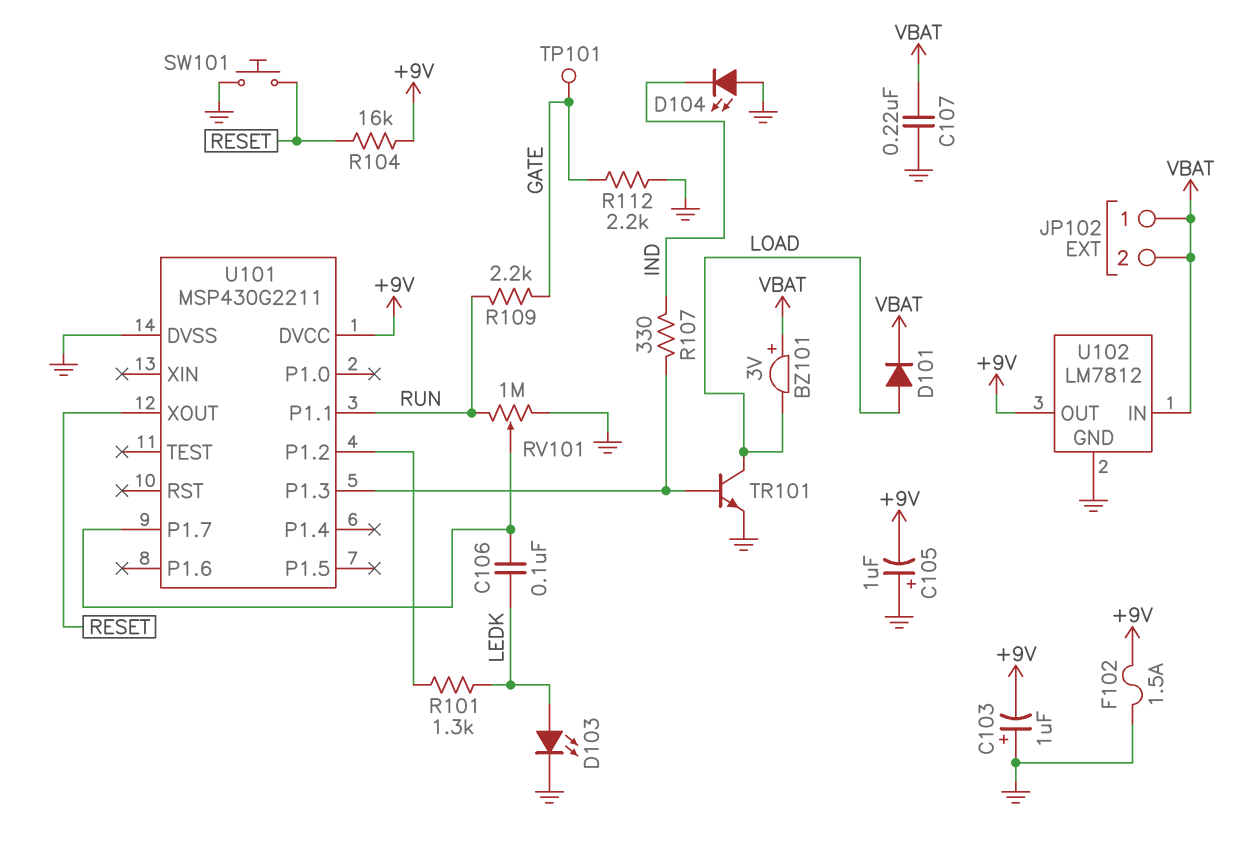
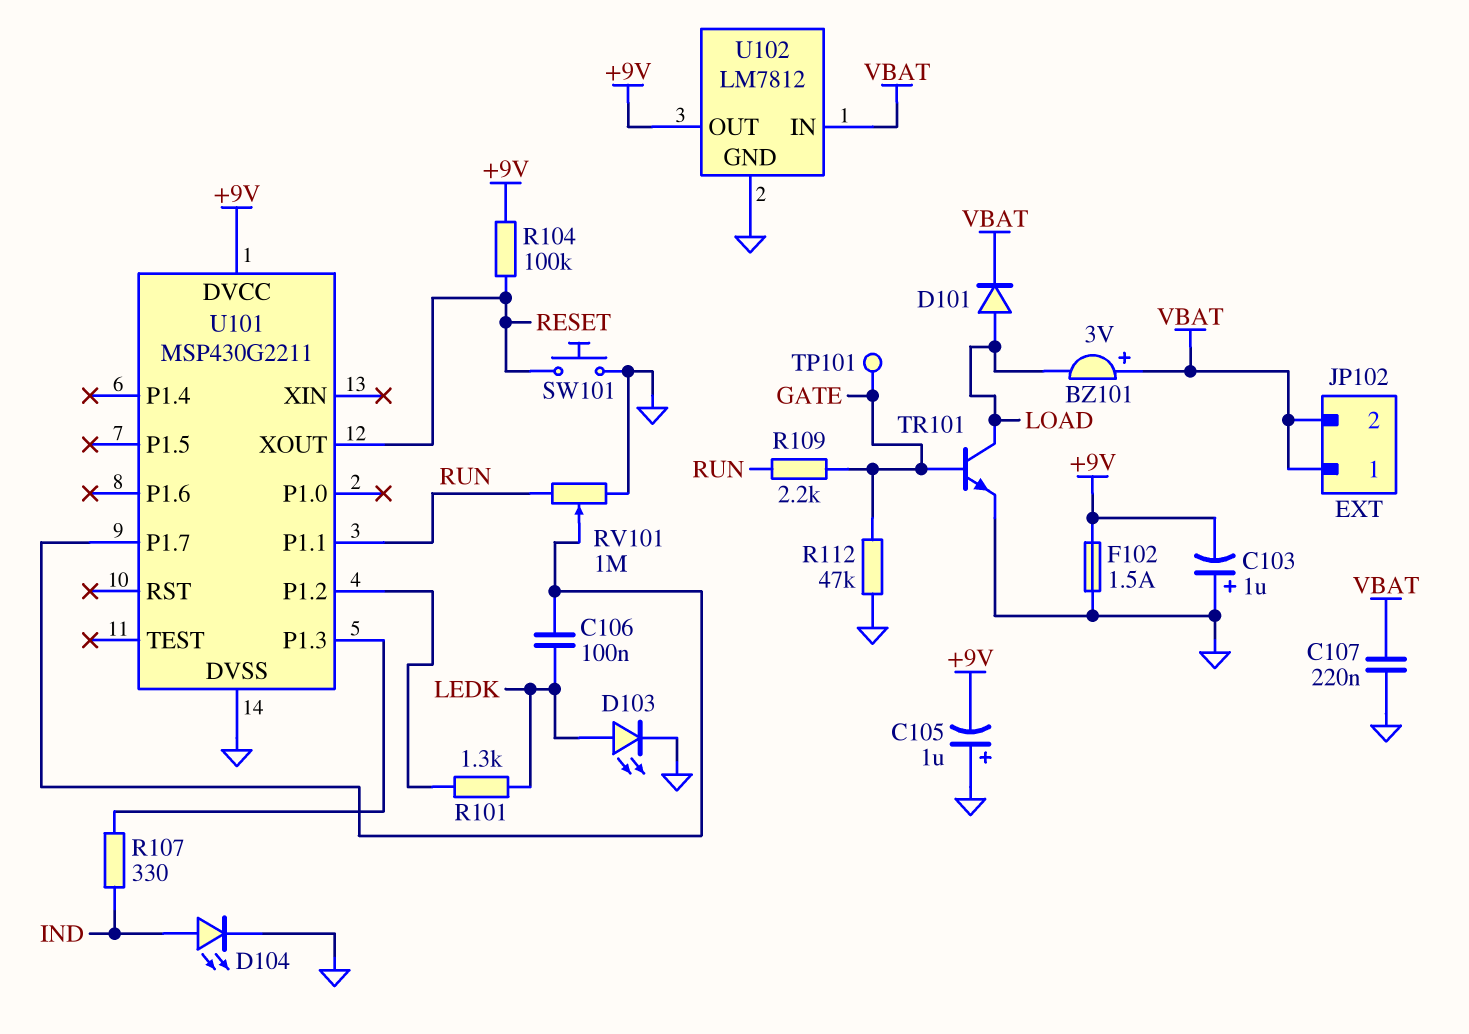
D104: LED (A GND, K IND) -> LED (A IND, K GND)
R104: 16k (+9V, RESET) -> 100k (+9V, RESET)
R112: 2.2k (GATE, GND) -> 47k (GATE, GND)
TR101: NPN (B U101/P1.3, C LOAD, E GND) -> NPN (B GATE, C LOAD, E GND)

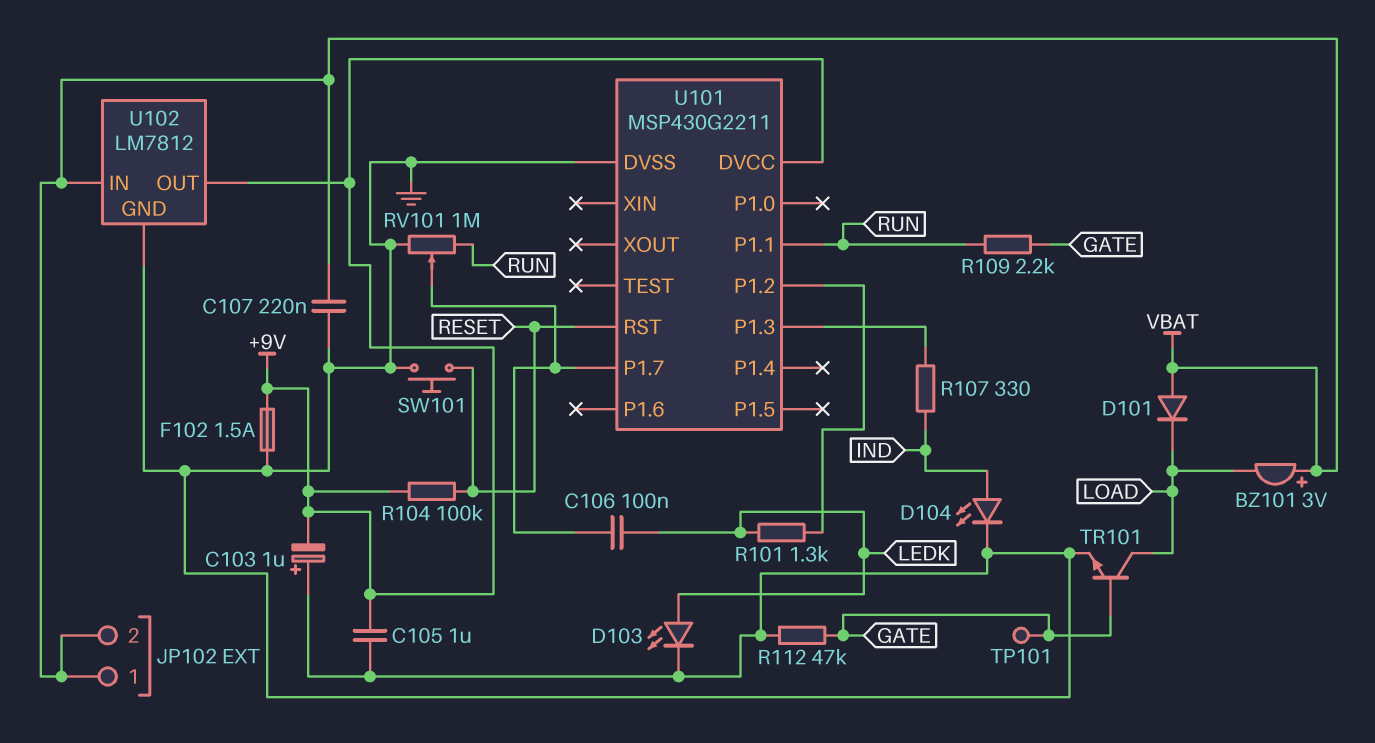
C105: 1uF (plus GND, minus +9V) -> 1uF (+9V, GND)
D101: diode (A LOAD, K VBAT) -> diode (A VBAT, K LOAD)
U101 pin RST: none -> RESET
U101 pin XOUT: RESET -> none

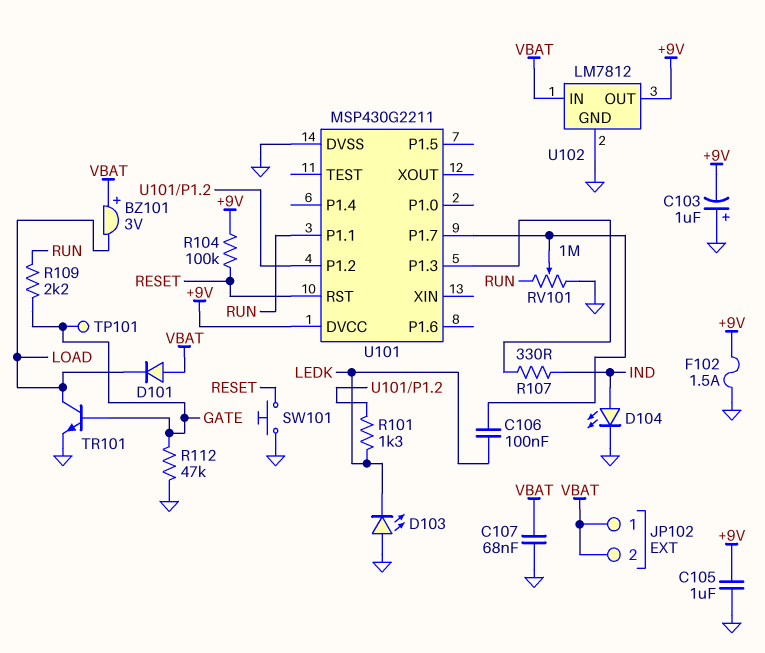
C107: 220nF (GND, VBAT) -> 68nF (GND, VBAT)
D103: LED (A LEDK, K GND) -> LED (A GND, K LEDK)

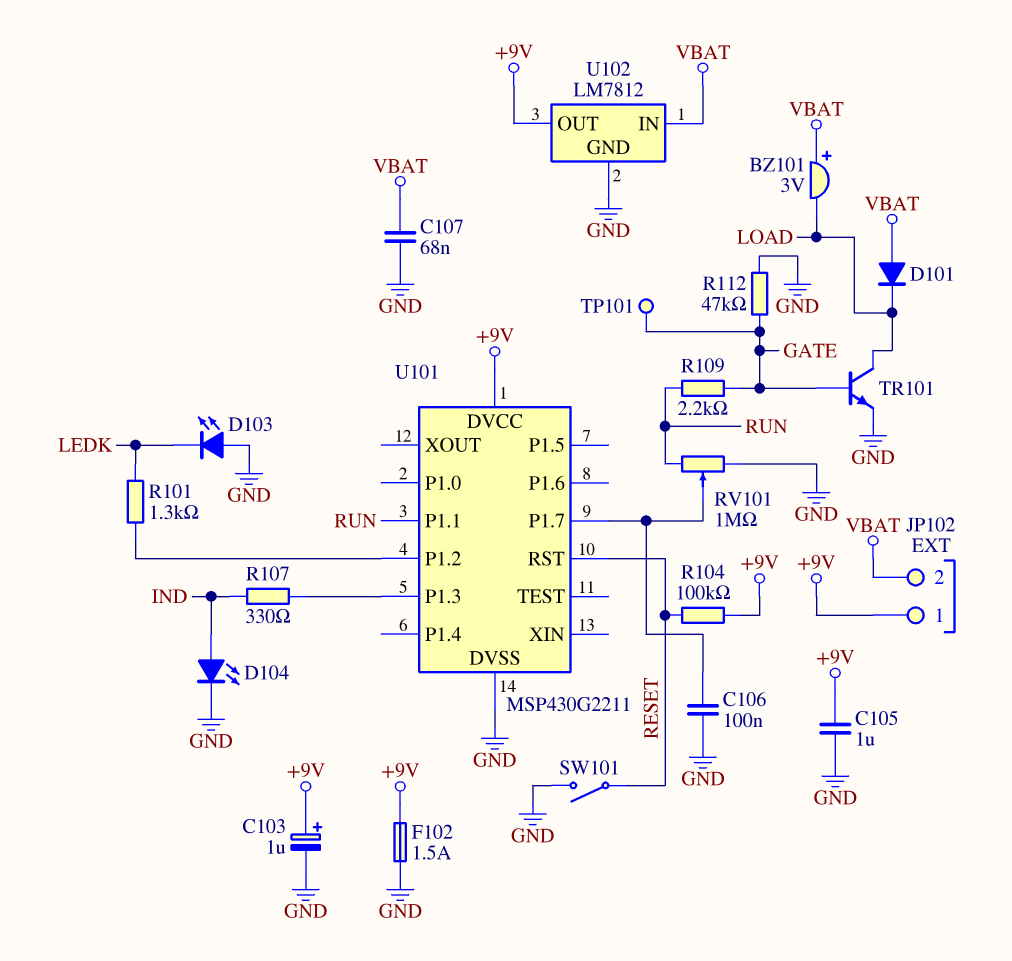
C103: 1uF (plus GND, minus +9V) -> 1uF (plus +9V, minus GND)
C106: 100nF (LEDK, U101/P1.7) -> 100nF (GND, U101/P1.7)
JP102 pin 1: VBAT -> +9V
SW101: button (GND, RESET) -> switch (GND, RESET)

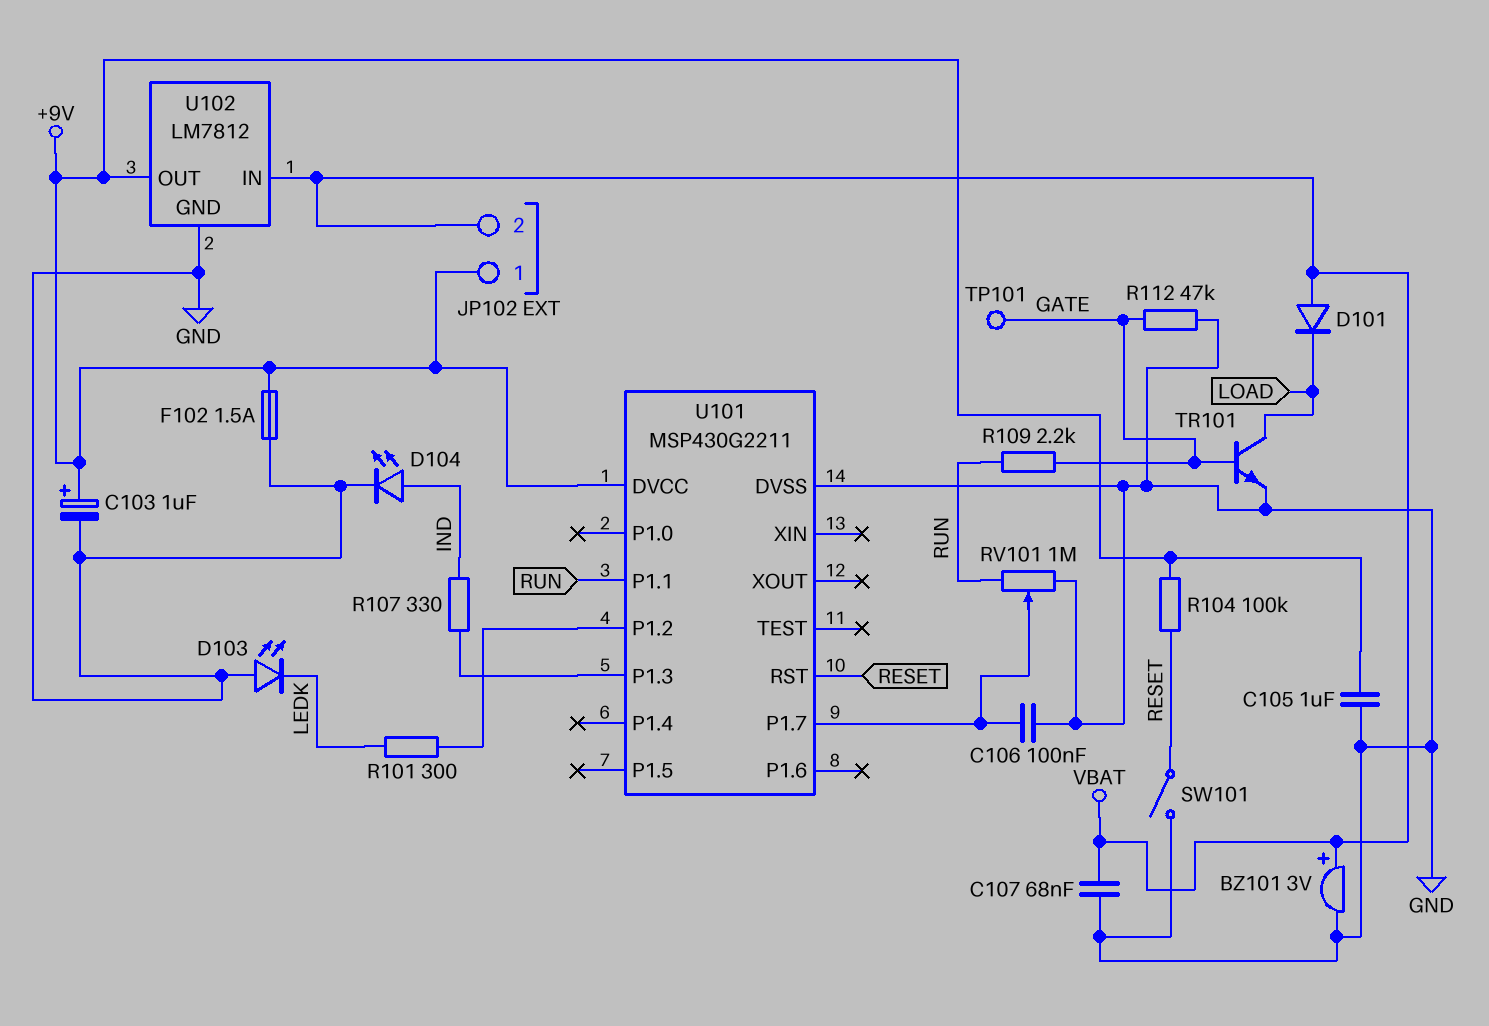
BZ101: buzzer 3V (plus VBAT, minus LOAD) -> buzzer 3V (plus VBAT, minus GND)
R101: 1.3k (LEDK, U101/P1.2) -> 300 (LEDK, U101/P1.2)

